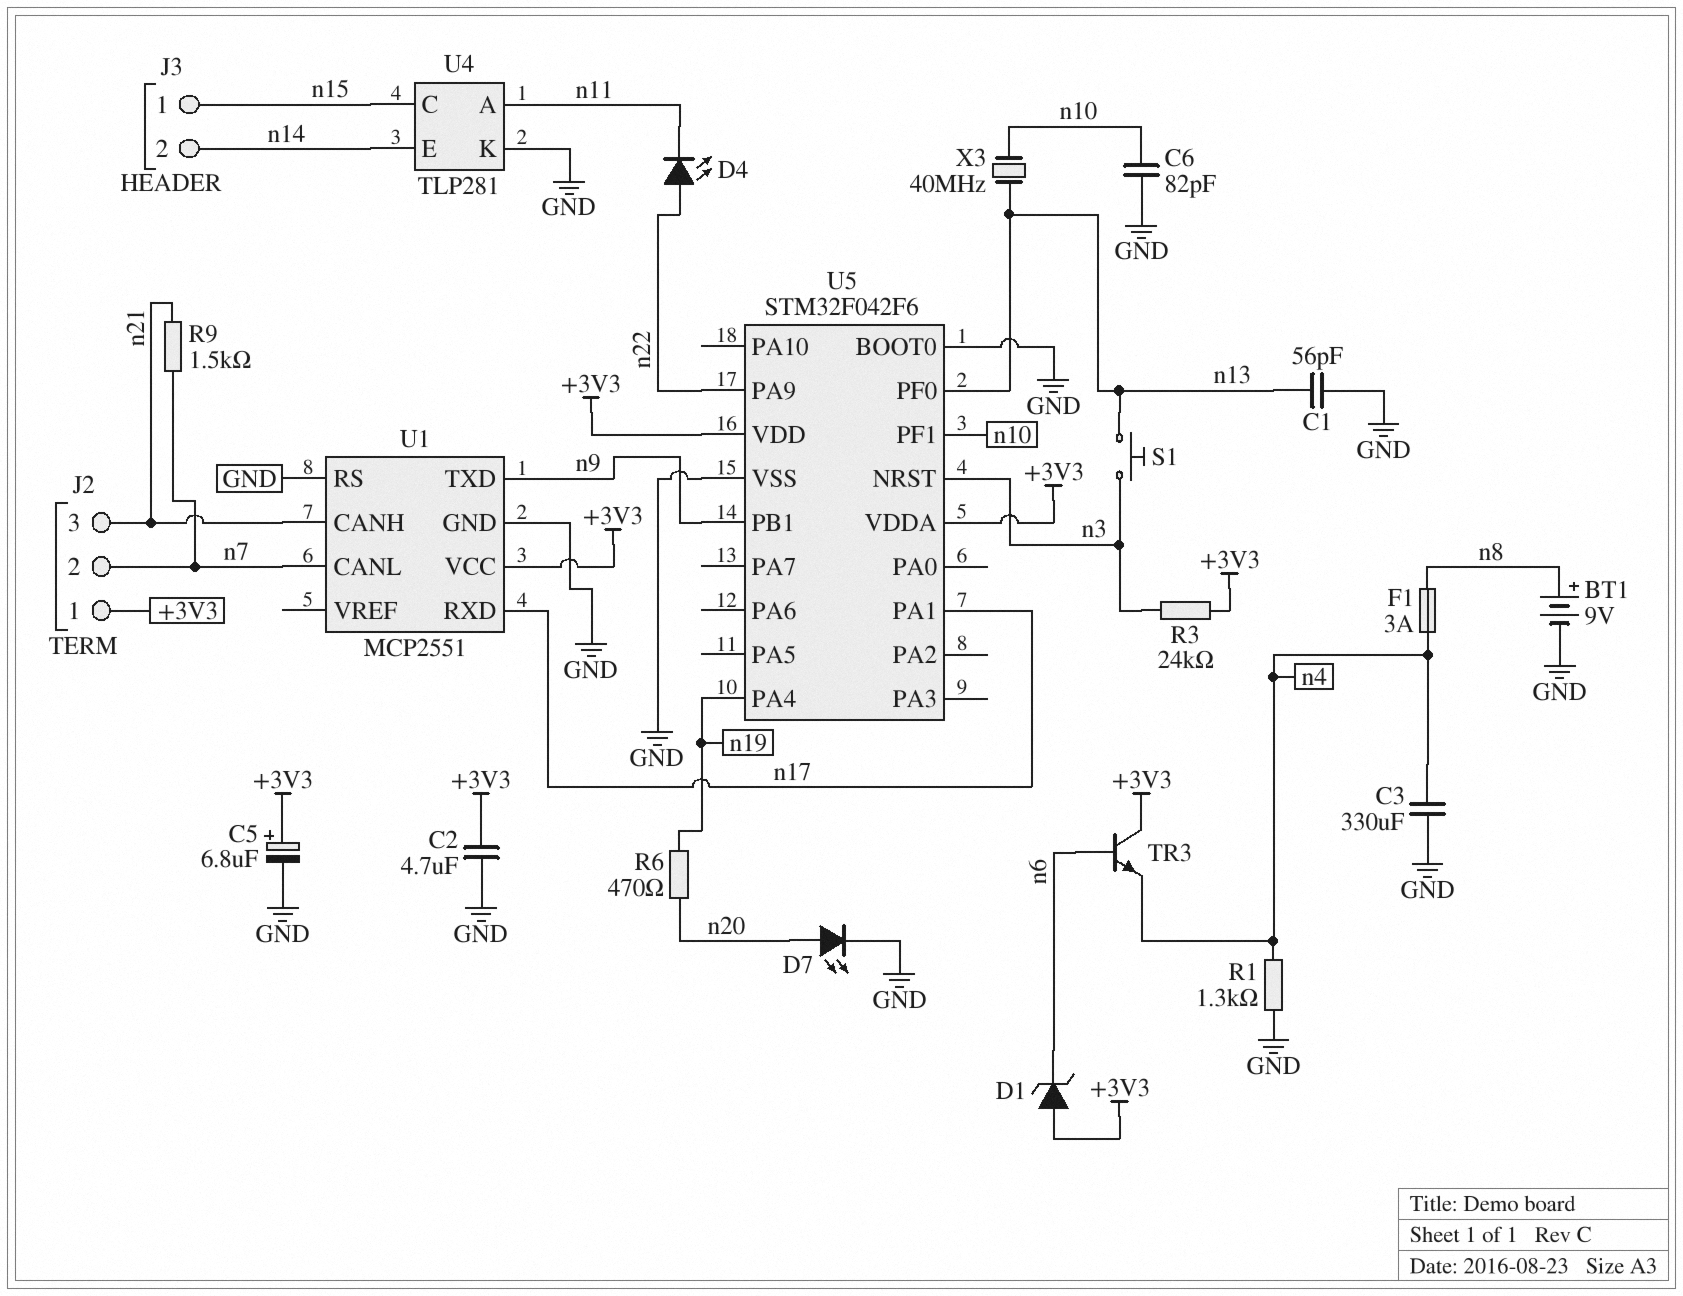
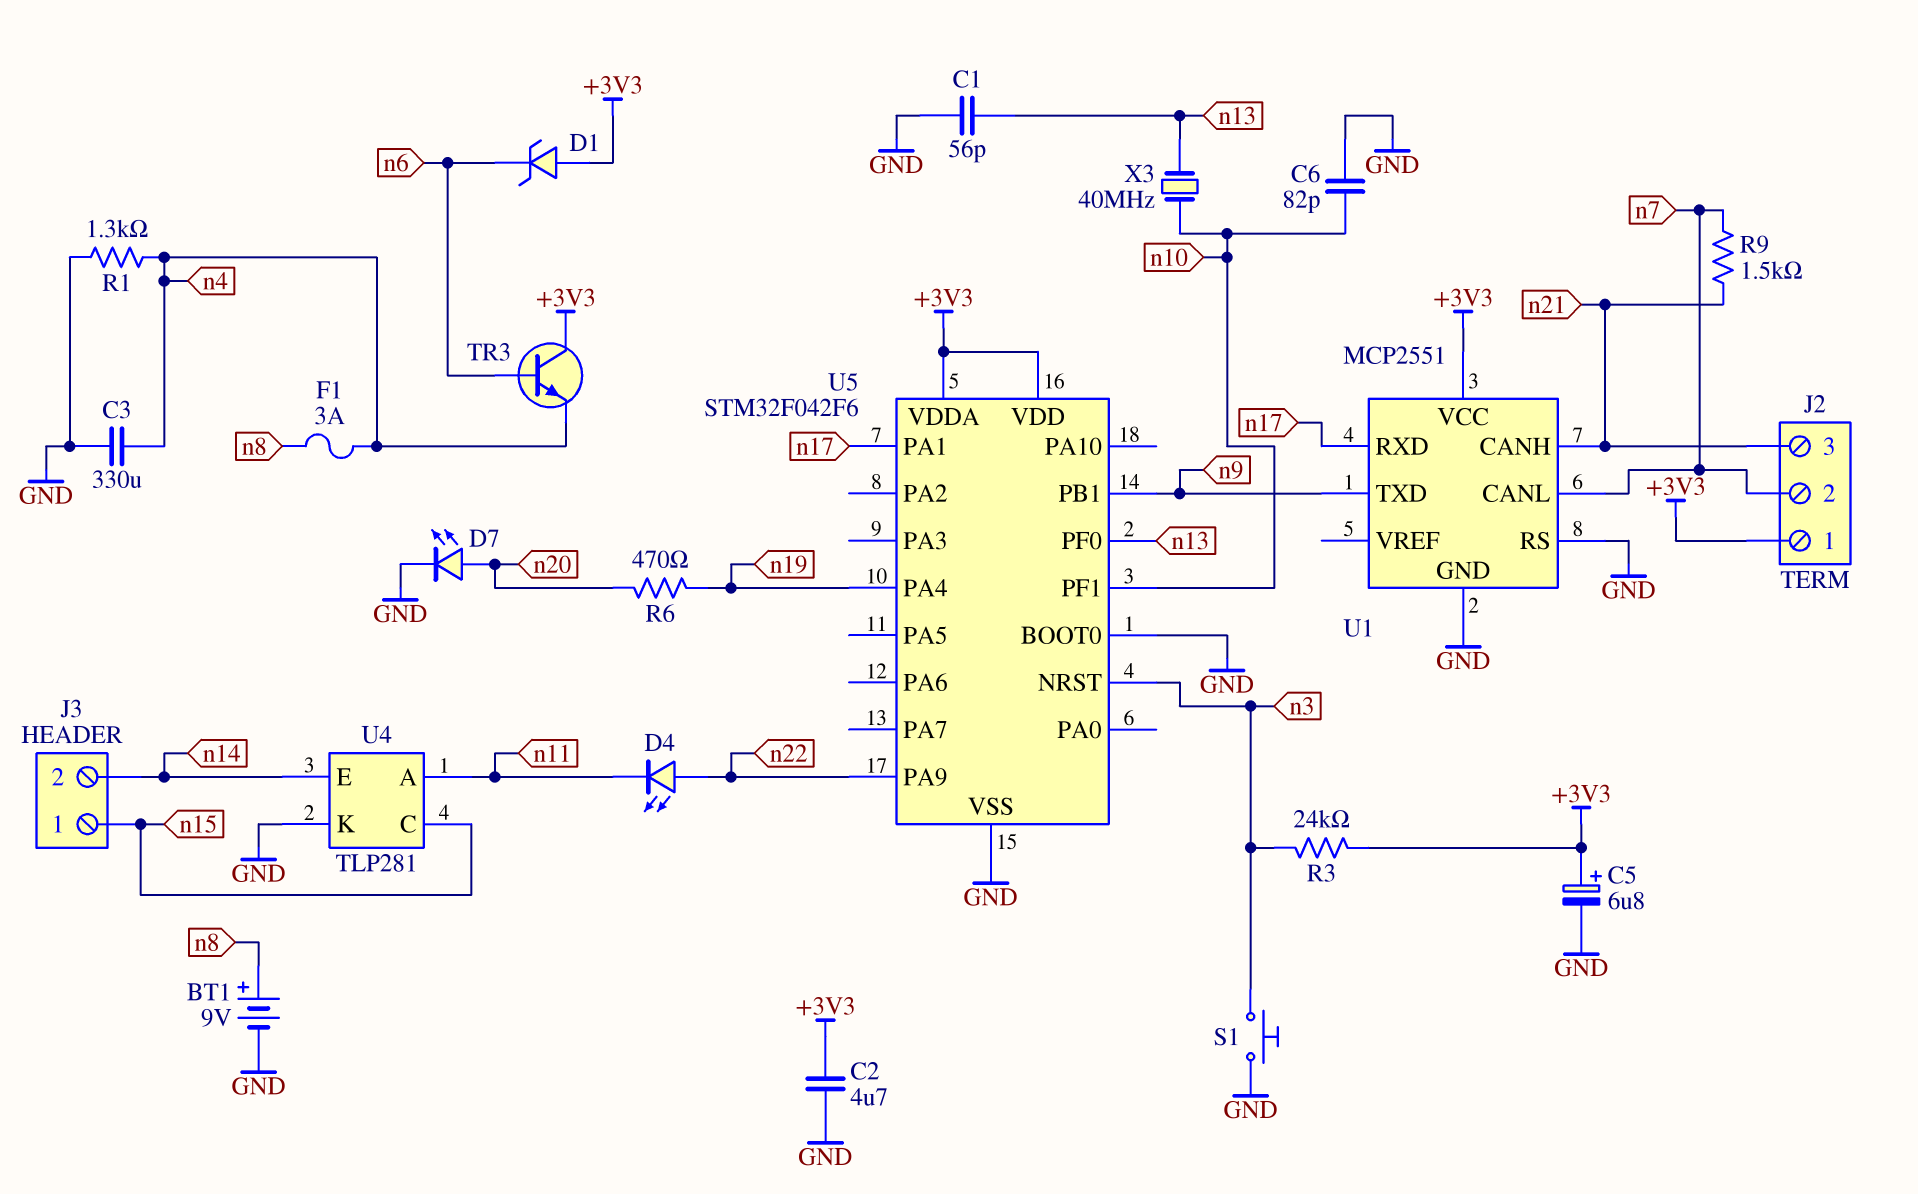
S1: button (n3, n13) -> button (GND, n3)

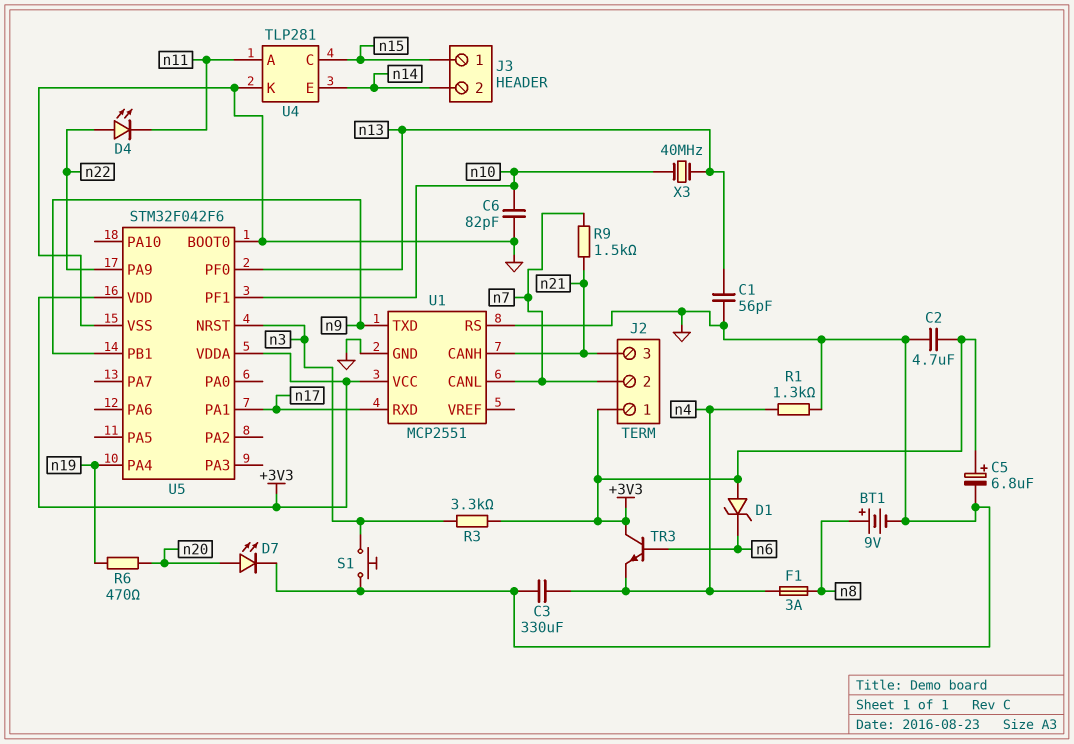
R3: 24k (+3V3, n3) -> 3.3k (+3V3, n3)

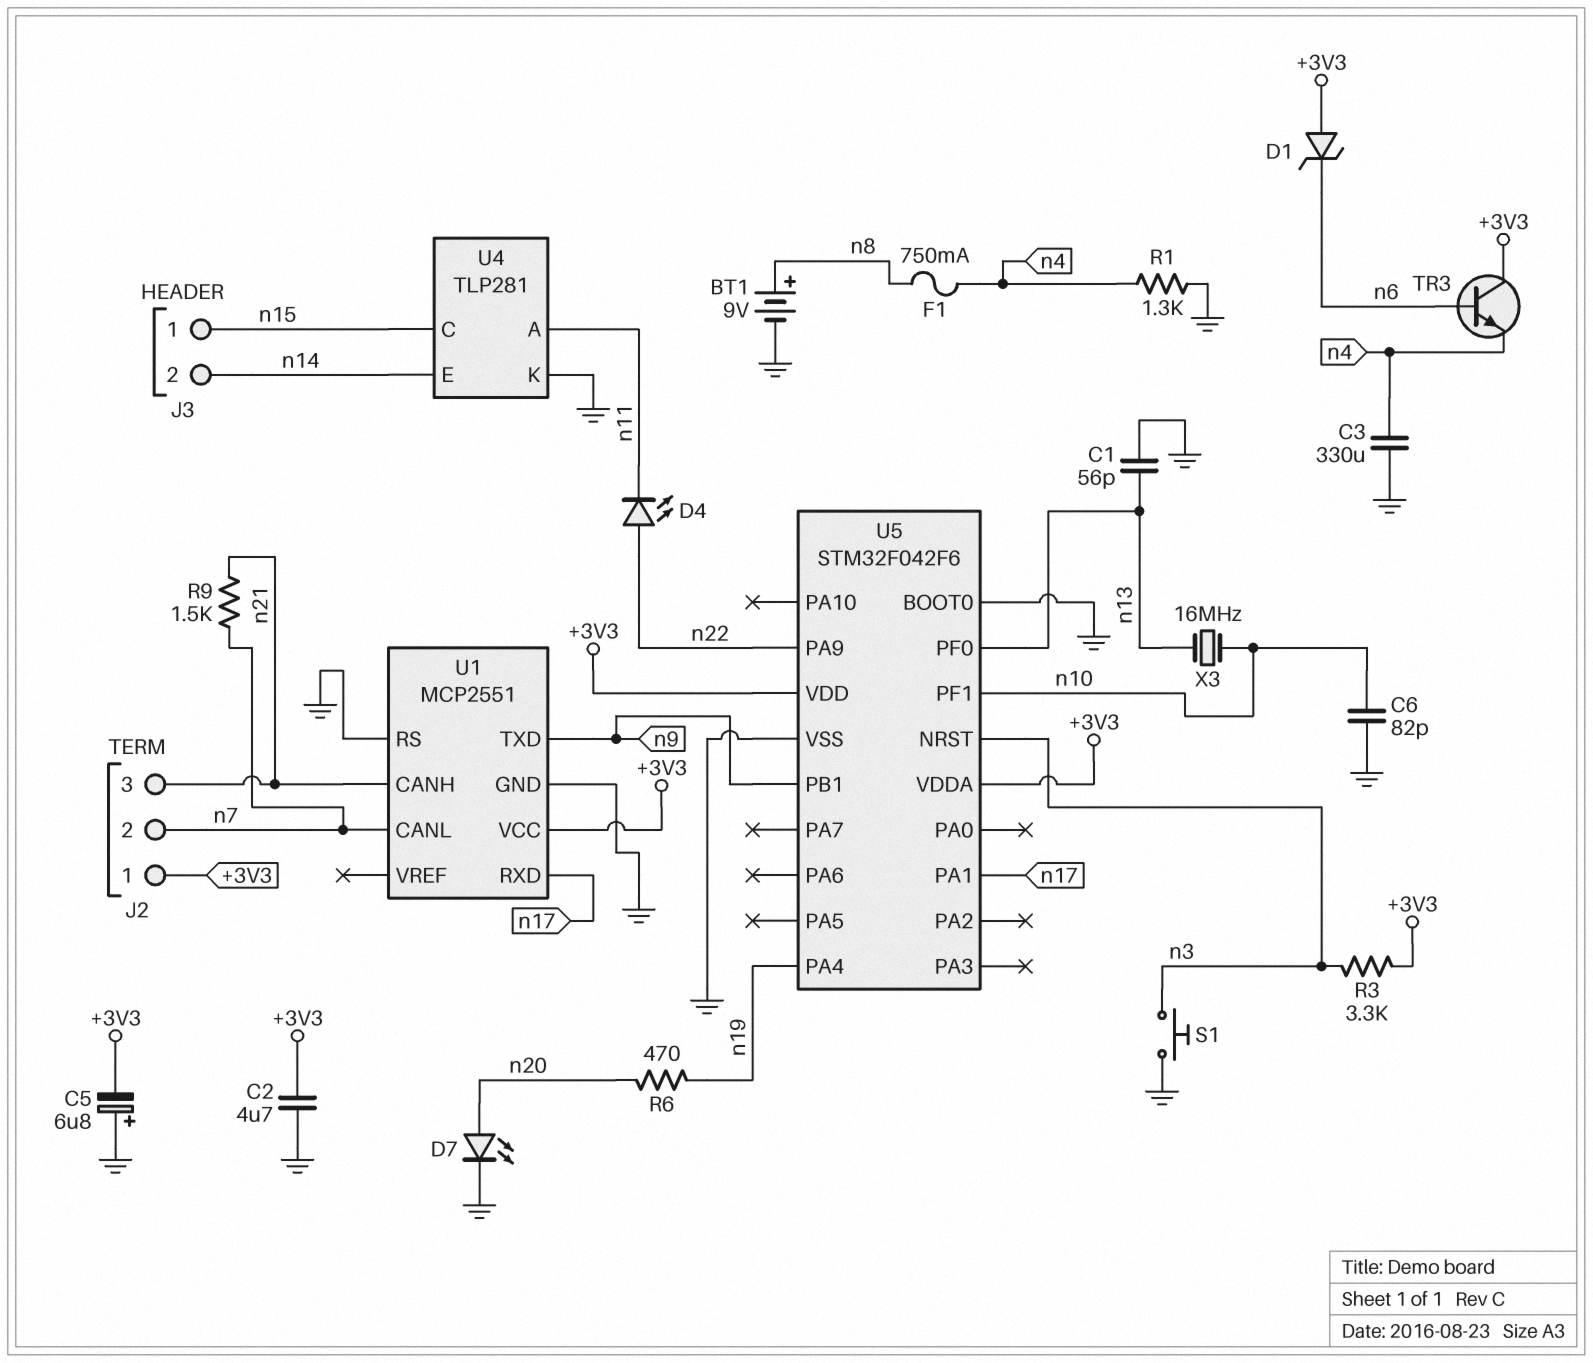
C5: 6.8uF (plus +3V3, minus GND) -> 6.8uF (plus GND, minus +3V3)
F1: 3A (n4, n8) -> 750mA (n4, n8)
X3: 40MHz (n10, n13) -> 16MHz (n10, n13)

